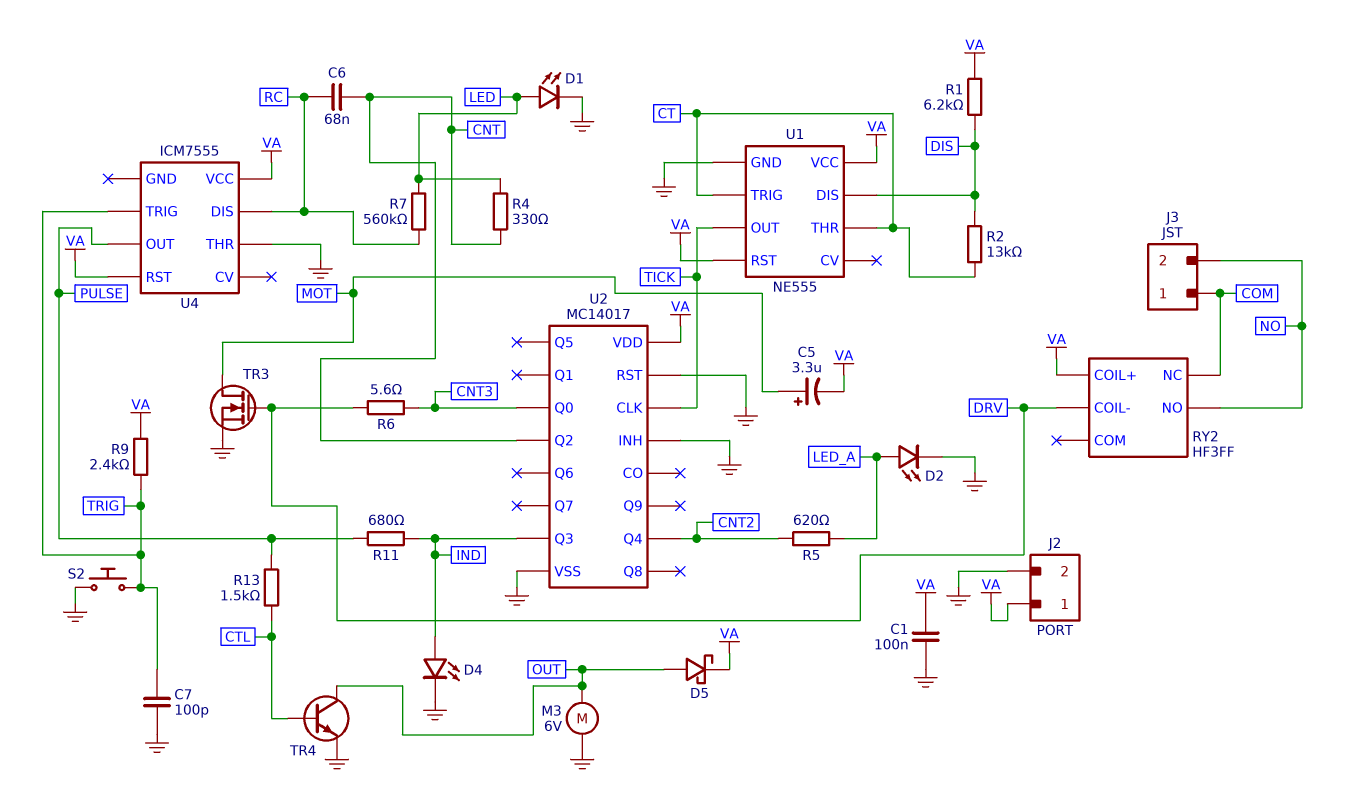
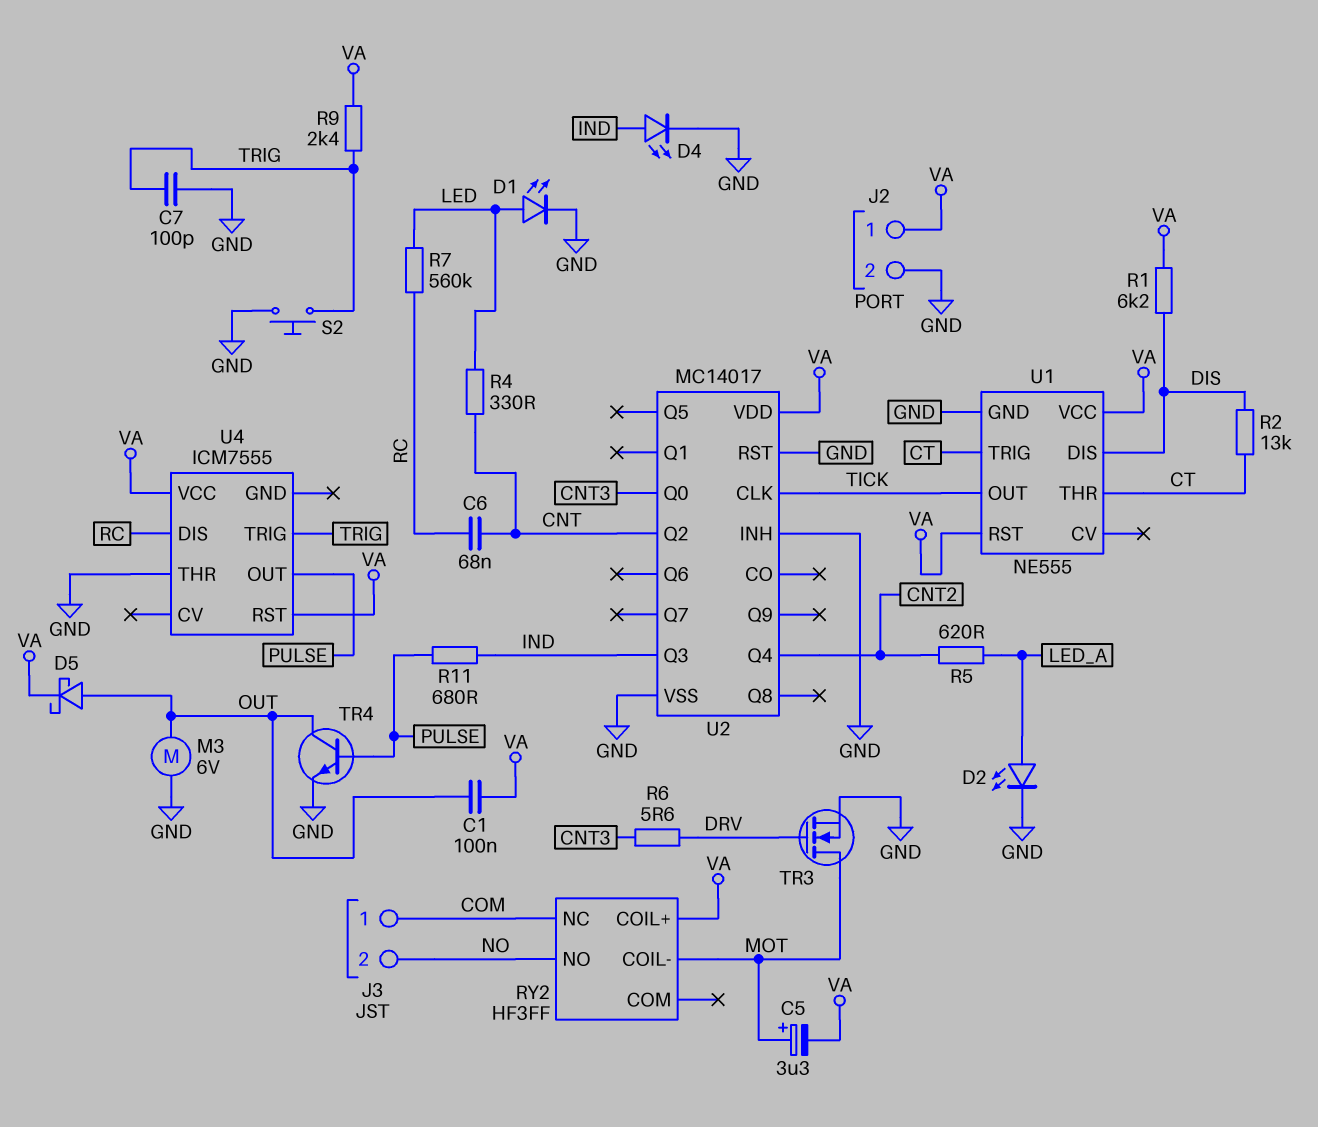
C1: 100nF (GND, VA) -> 100nF (OUT, VA)
R13: 1.5k (CTL, PULSE) -> none
RY2 pin COIL-: DRV -> MOT
TR4: NPN (B CTL, C OUT, E GND) -> NPN (B PULSE, C OUT, E GND)

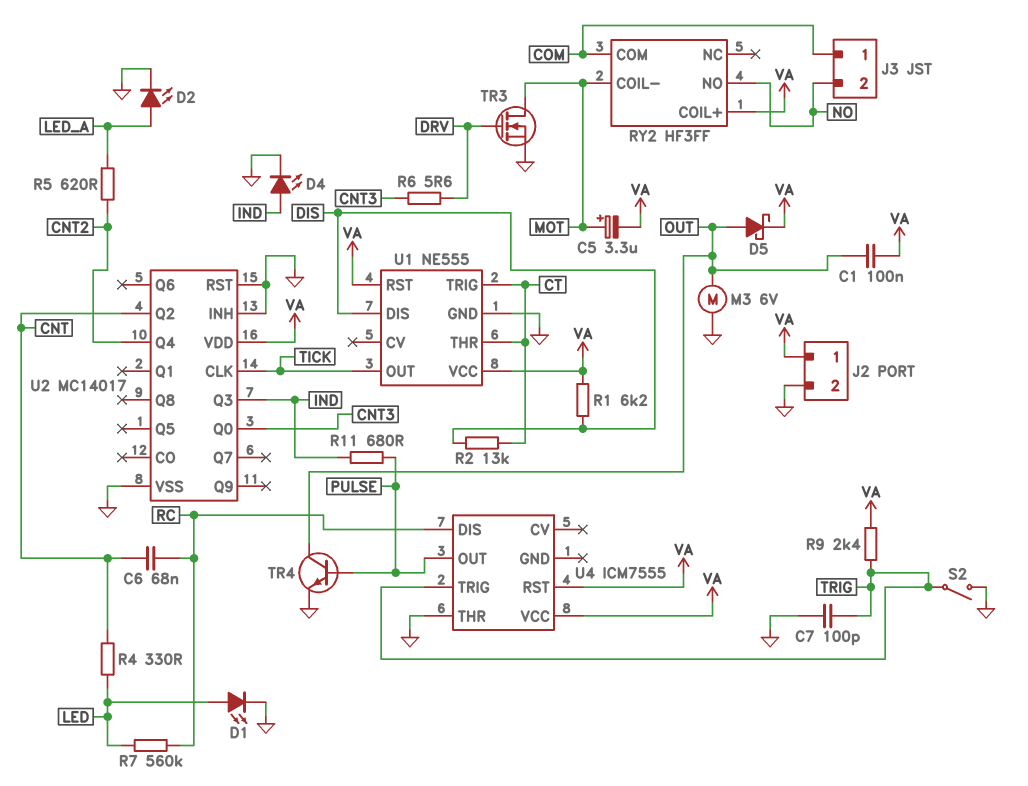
RY2 pin COM: none -> COM
RY2 pin NC: COM -> none
S2: button (GND, TRIG) -> switch (GND, TRIG)

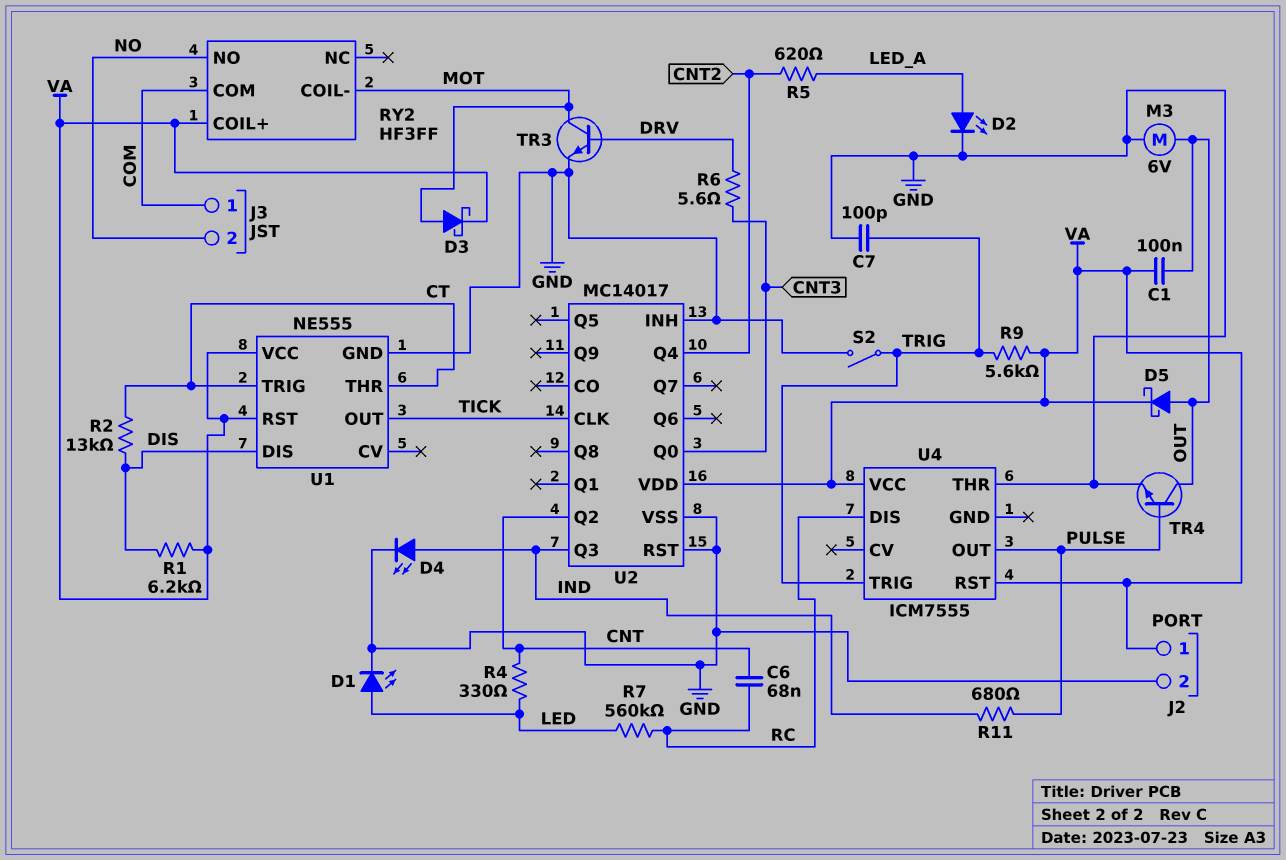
C5: 3.3uF (plus MOT, minus VA) -> none
D3: none -> schottky (A MOT, K VA)
R9: 2.4k (TRIG, VA) -> 5.6k (TRIG, VA)
TR3: NMOS (G DRV, D MOT, S GND) -> NPN (B DRV, C MOT, E GND)

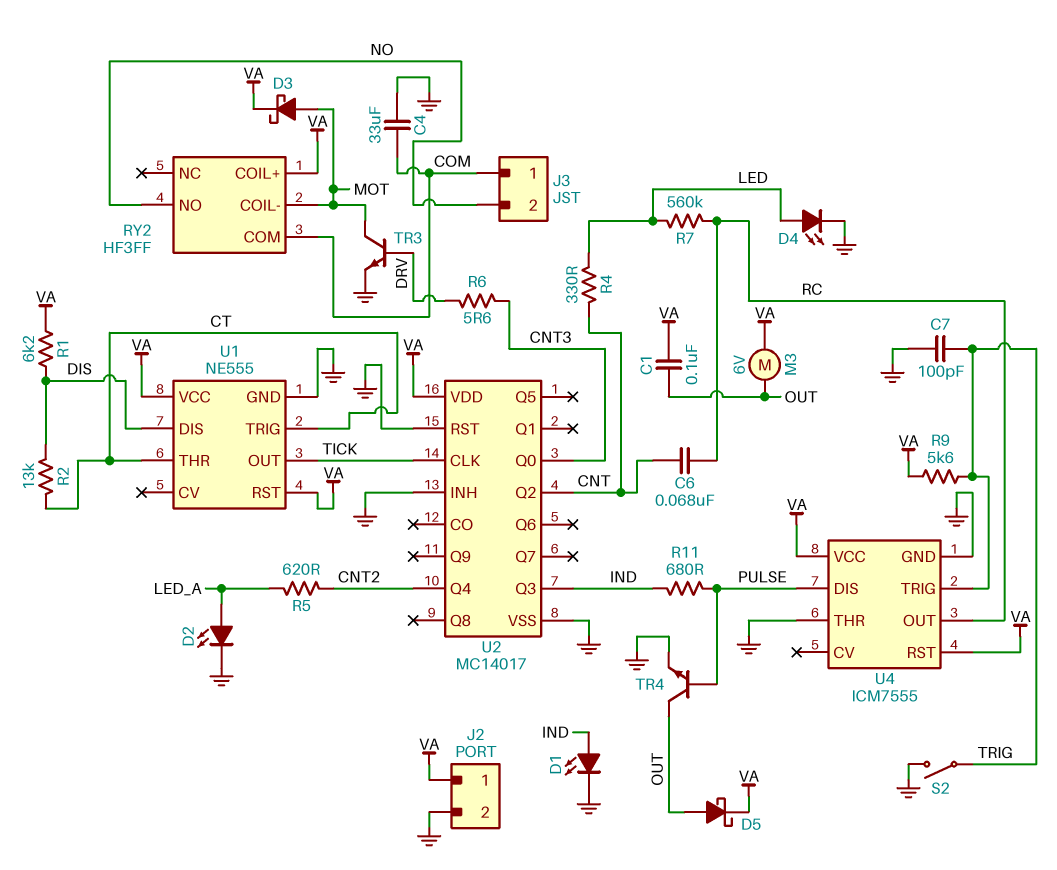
C4: none -> 33uF (COM, GND)
D1: LED (A LED, K GND) -> LED (A IND, K GND)
D4: LED (A IND, K GND) -> LED (A LED, K GND)
M3: motor 6V (GND, OUT) -> motor 6V (OUT, VA)
U4 pin DIS: RC -> PULSE
U4 pin GND: none -> GND
U4 pin OUT: PULSE -> RC

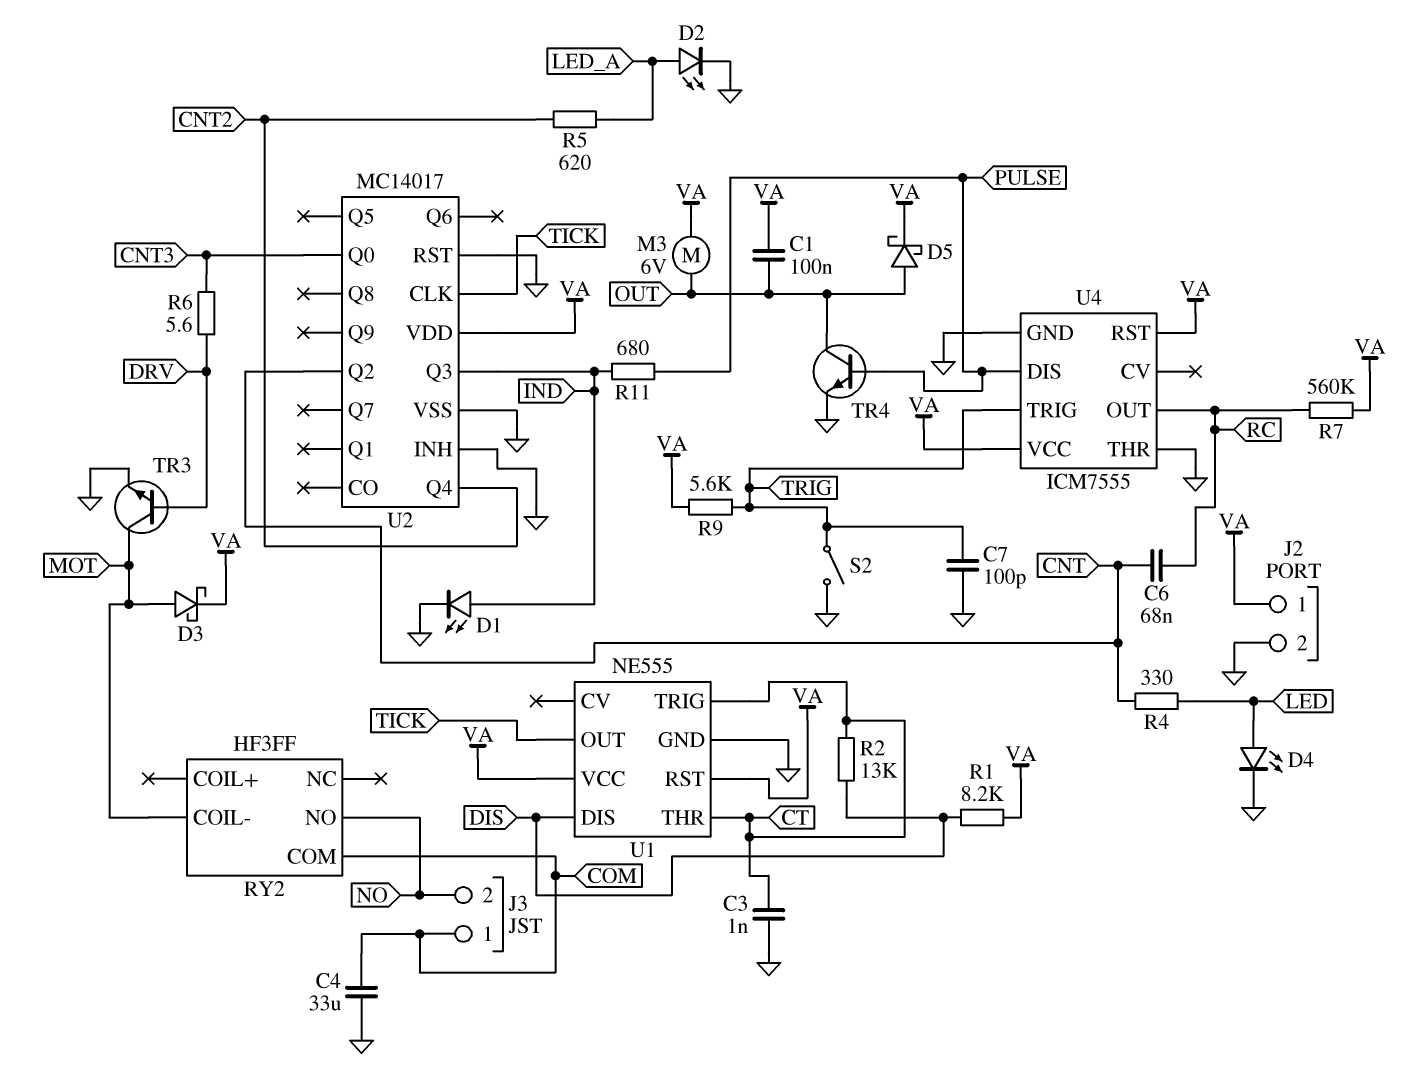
C3: none -> 1nF (CT, GND)
R1: 6.2k (DIS, VA) -> 8.2k (DIS, VA)
R7: 560k (LED, RC) -> 560k (RC, VA)
RY2 pin COIL+: VA -> none

